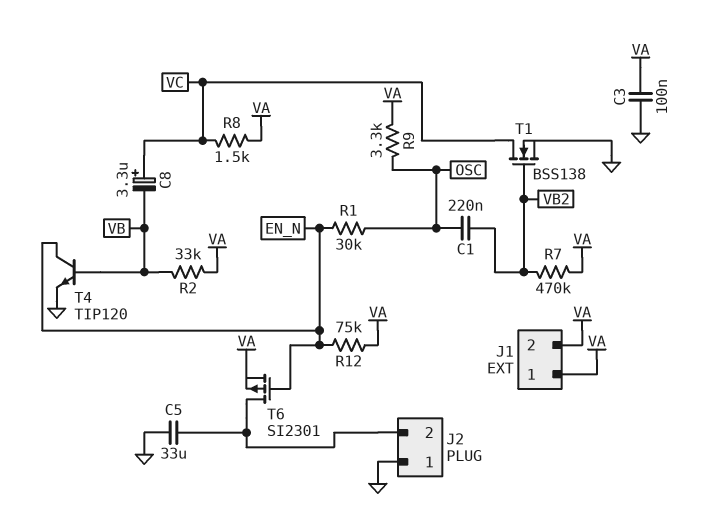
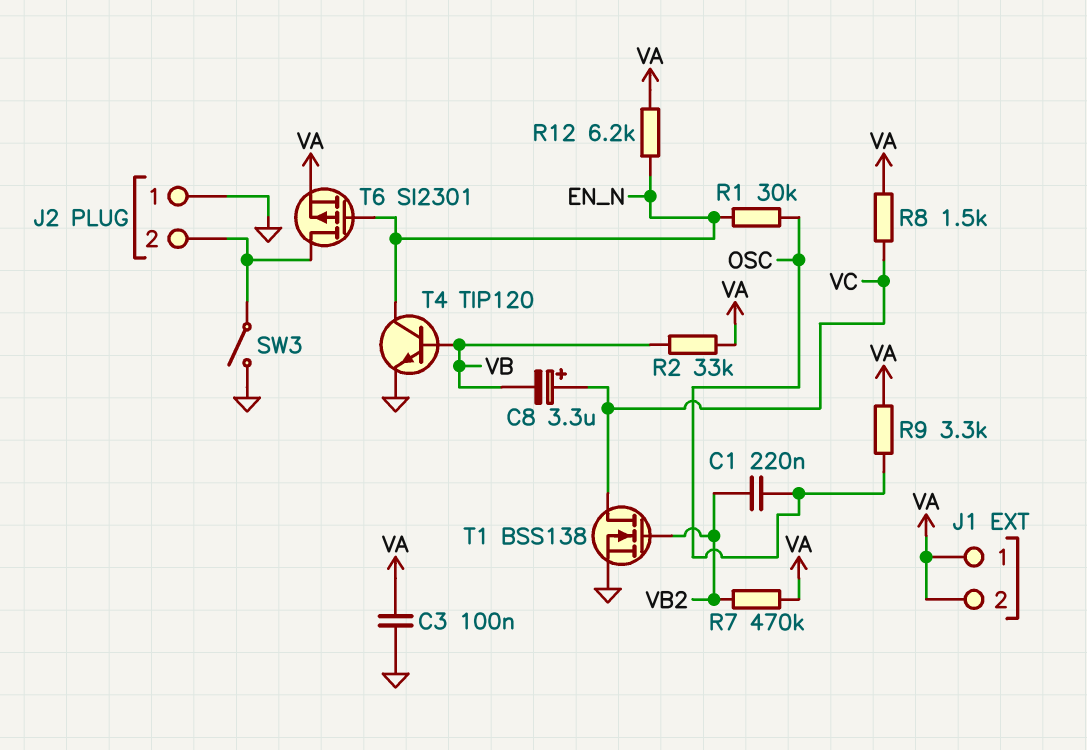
C5: 33uF (GND, J2/2) -> none
R12: 75k (EN_N, VA) -> 6.2k (EN_N, VA)
SW3: none -> switch (GND, J2/2)

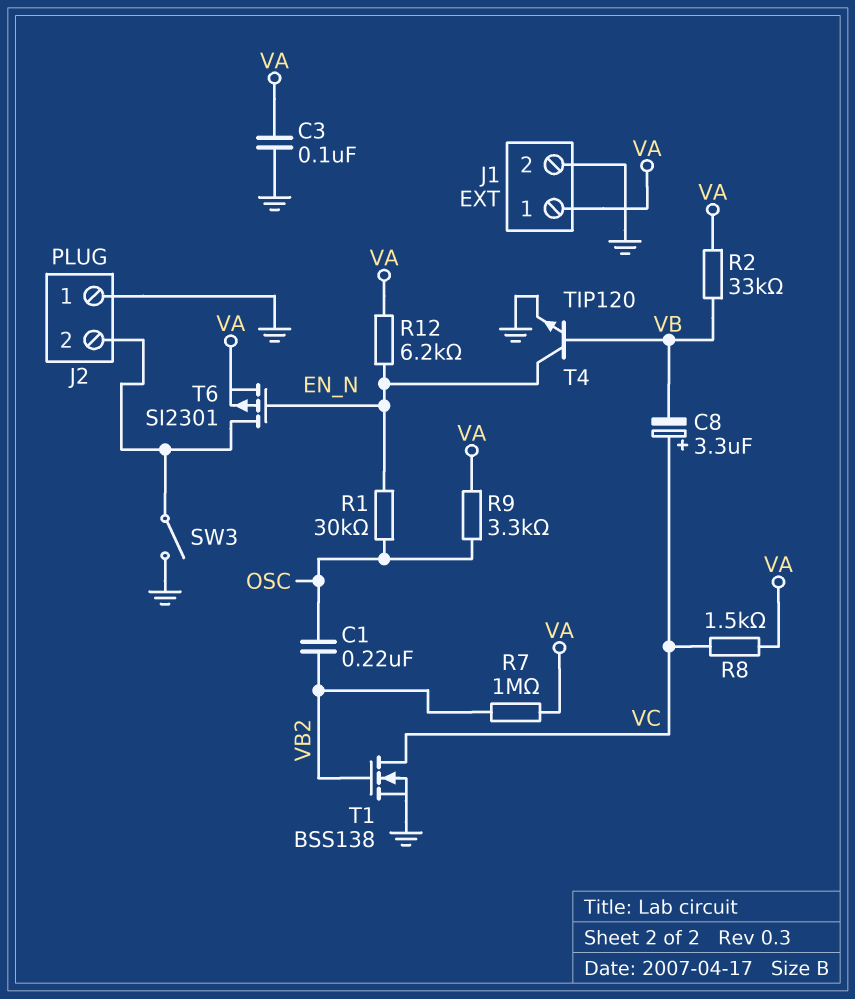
J1 pin 2: VA -> GND
R7: 470k (VA, VB2) -> 1M (VA, VB2)

